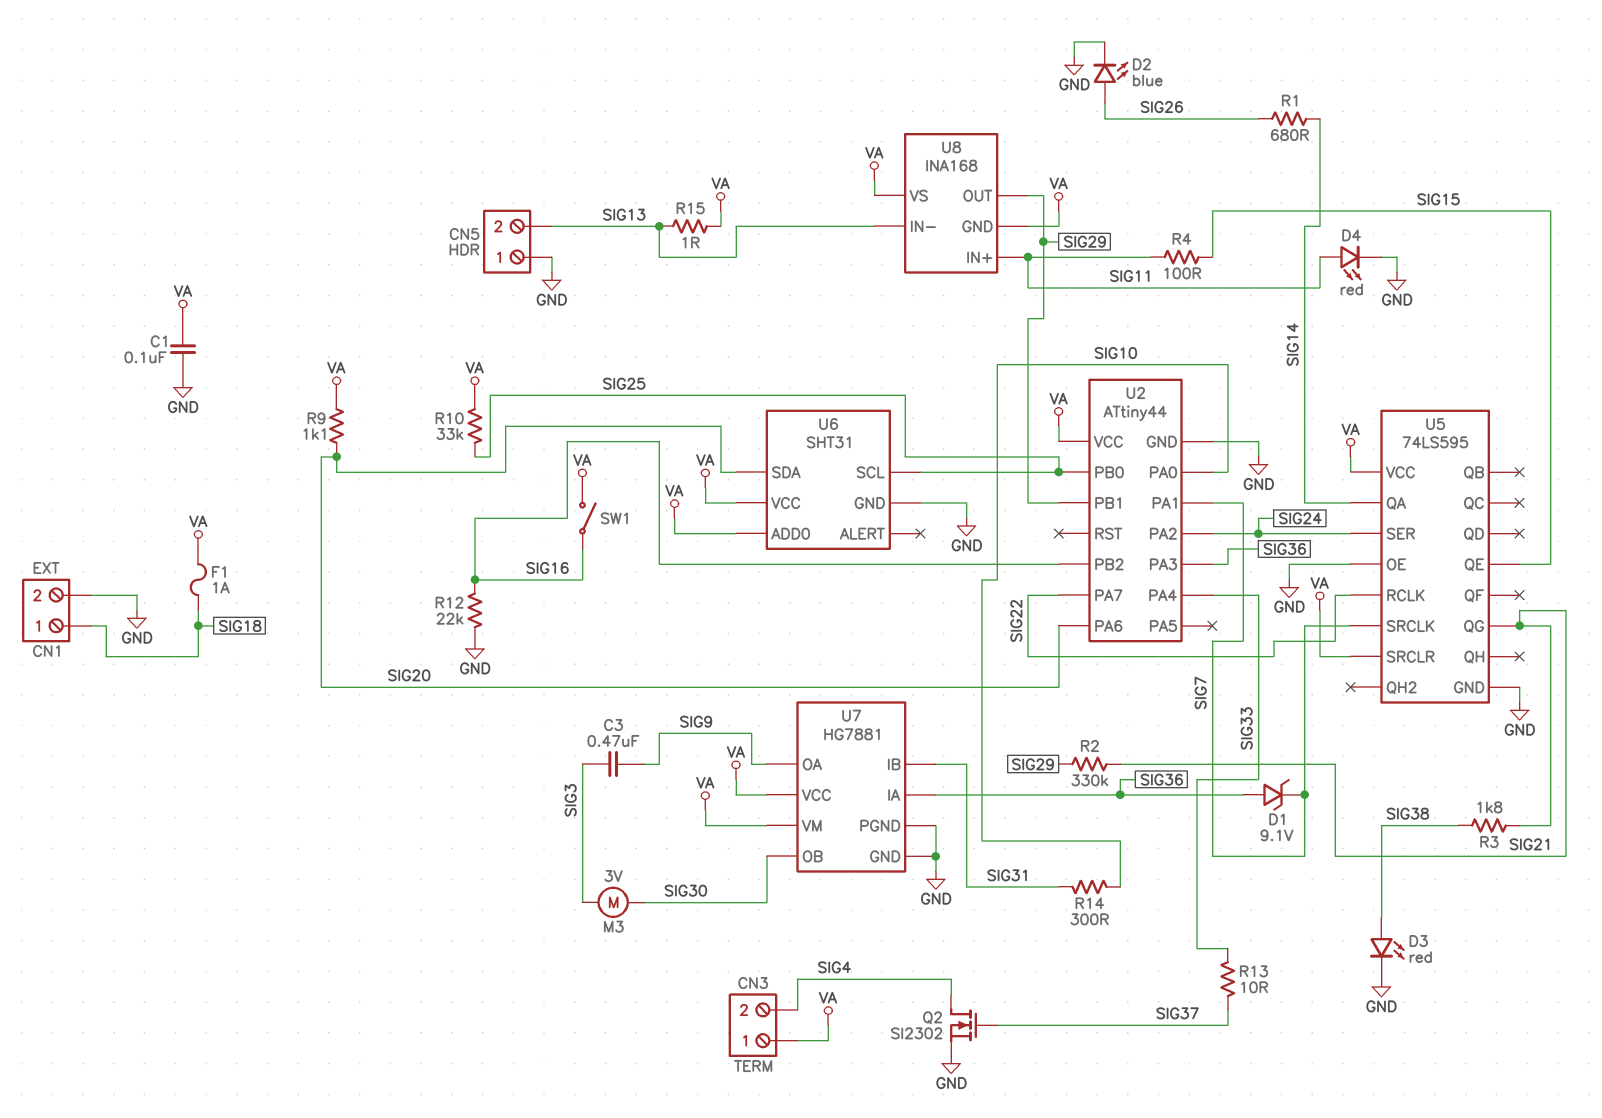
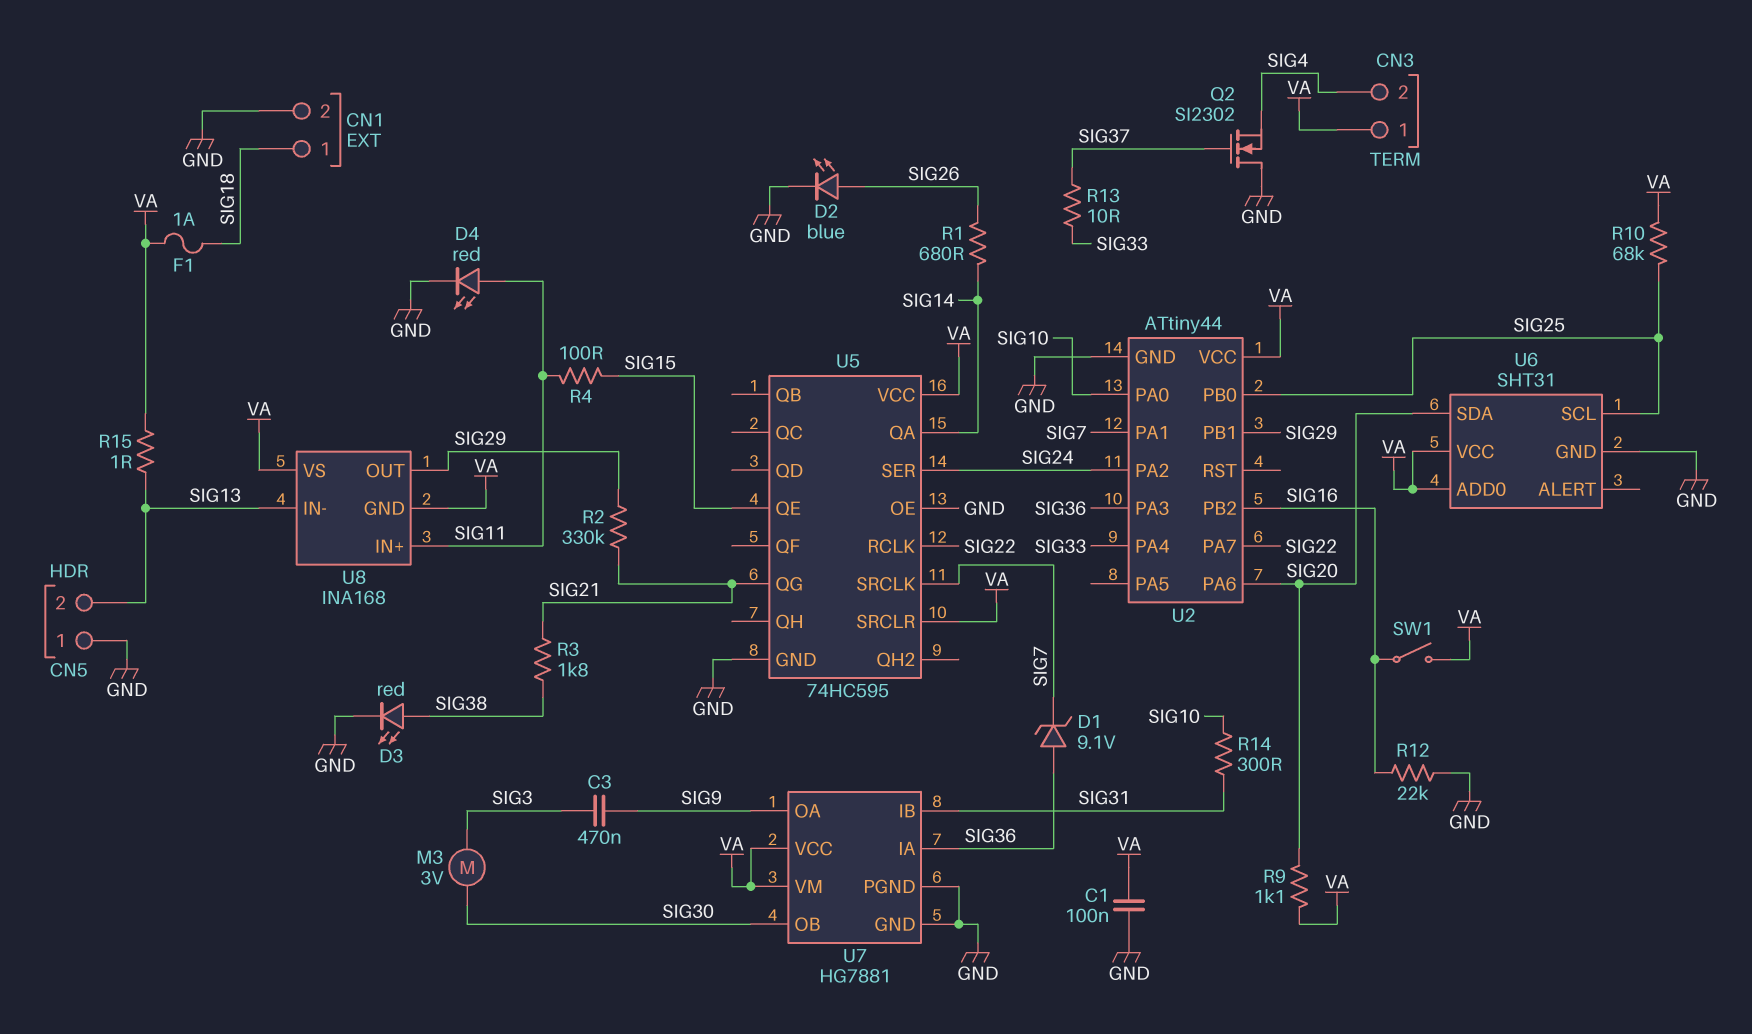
Q2: NMOS SI2302 (G SIG37, D SIG4, S GND) -> NMOS SI2302 (G SIG37, D GND, S SIG4)
R10: 33k (SIG25, VA) -> 68k (SIG25, VA)
U5: 74LS595 -> 74HC595

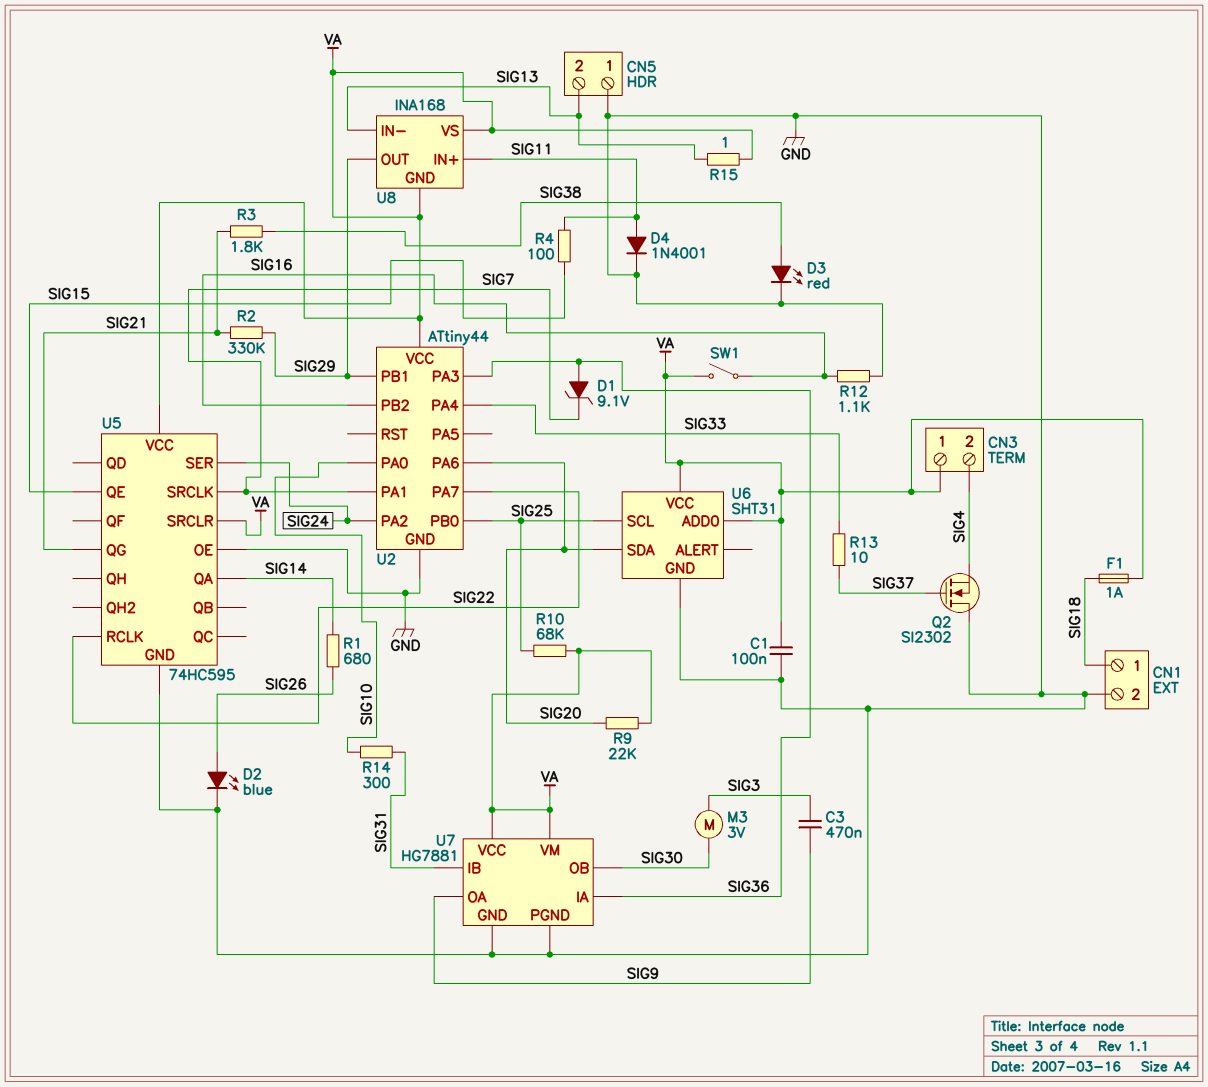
D4: LED red (A SIG11, K GND) -> diode 1N4001 (A SIG11, K GND)
R9: 1.1k (SIG20, VA) -> 22k (SIG20, VA)
R12: 22k (GND, SIG16) -> 1.1k (GND, SIG16)

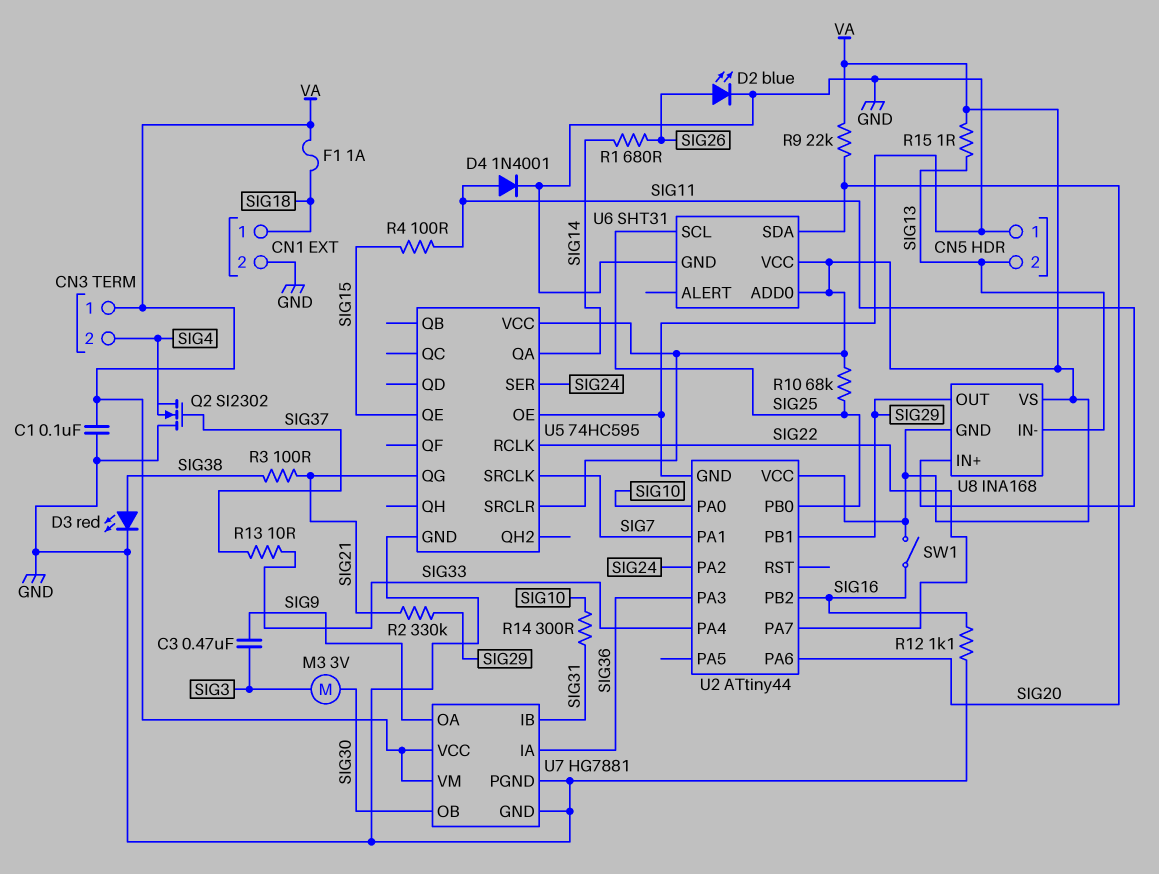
D1: zener 9.1V (A SIG36, K SIG7) -> none
R3: 1.8k (SIG21, SIG38) -> 100 (SIG21, SIG38)

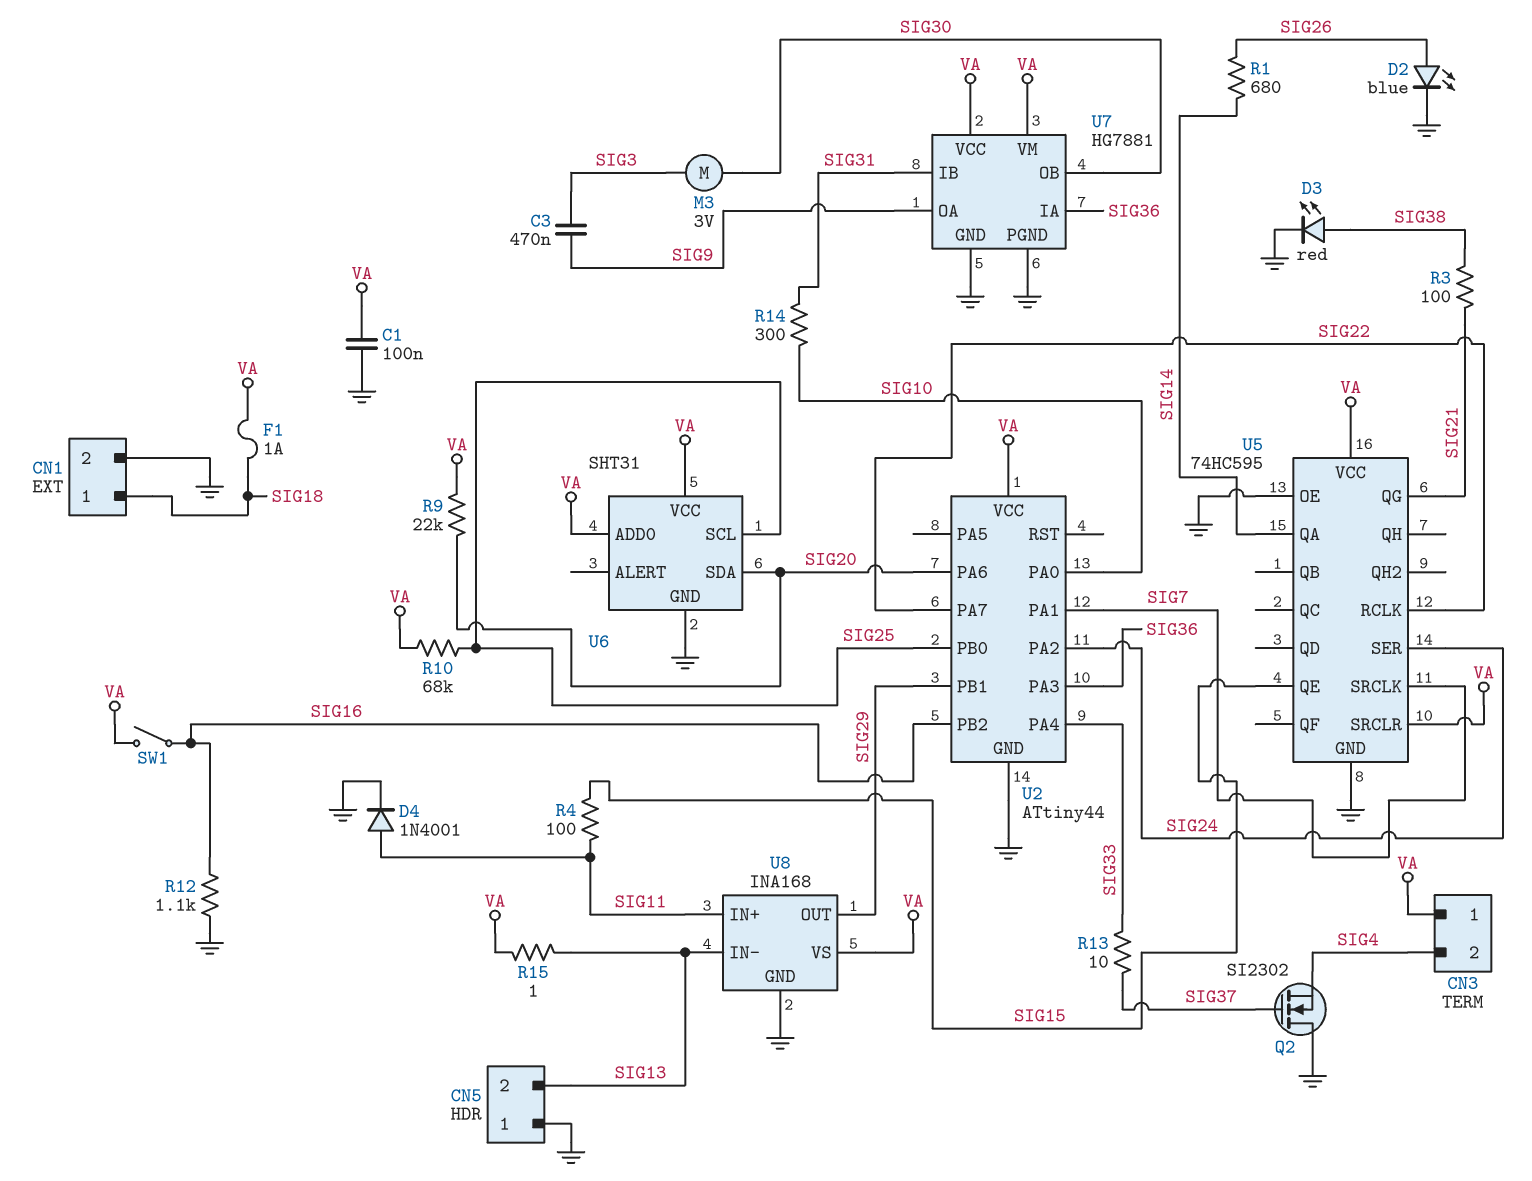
R2: 330k (SIG21, SIG29) -> none
U8 pin GND: VA -> GND

